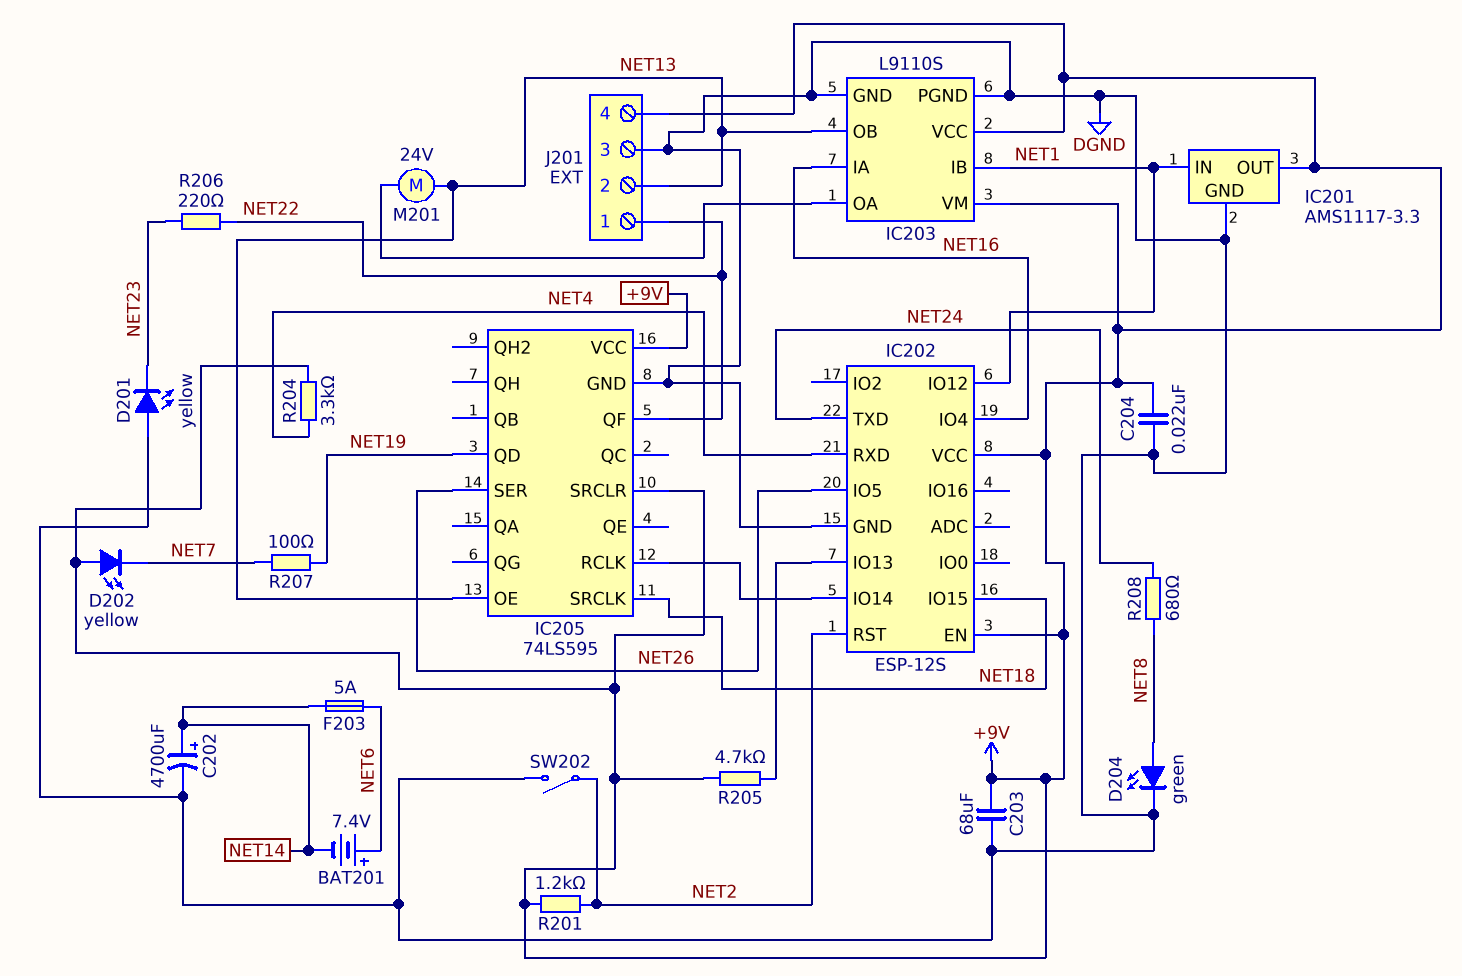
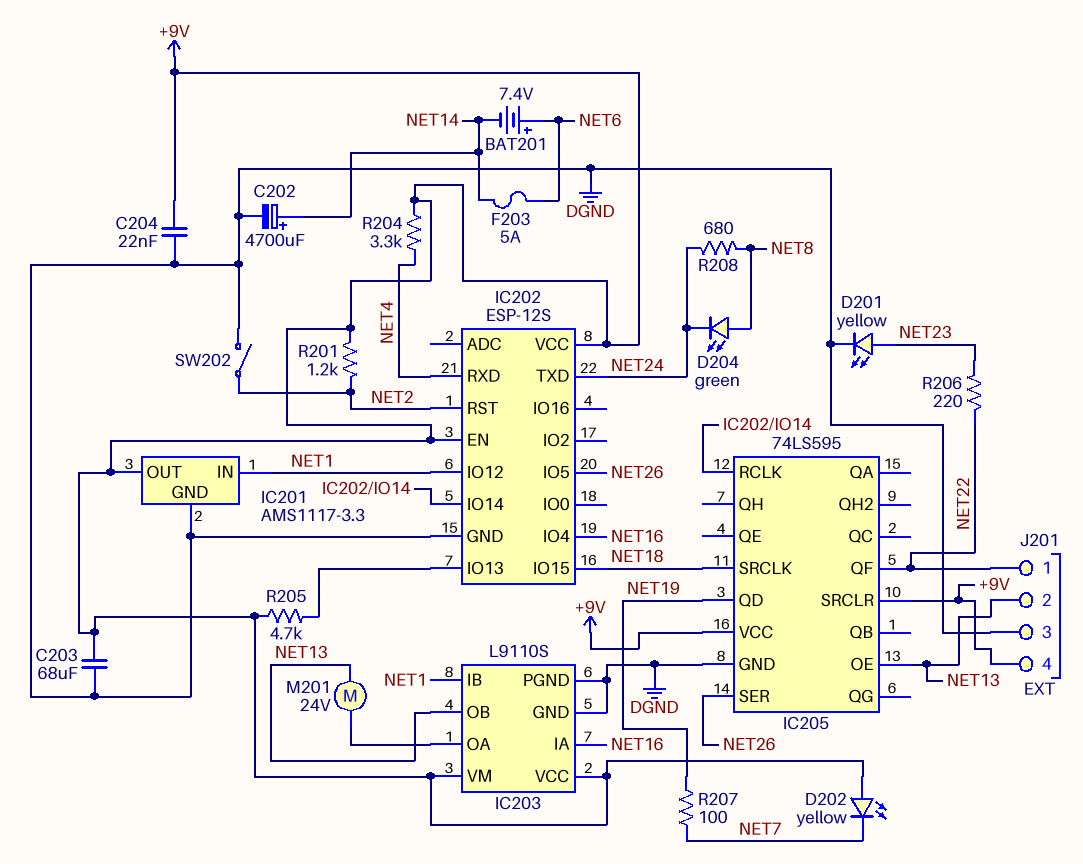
D201: LED yellow (A DGND, K NET23) -> LED yellow (A NET23, K DGND)
D204: LED green (A NET8, K DGND) -> LED green (A NET8, K NET24)

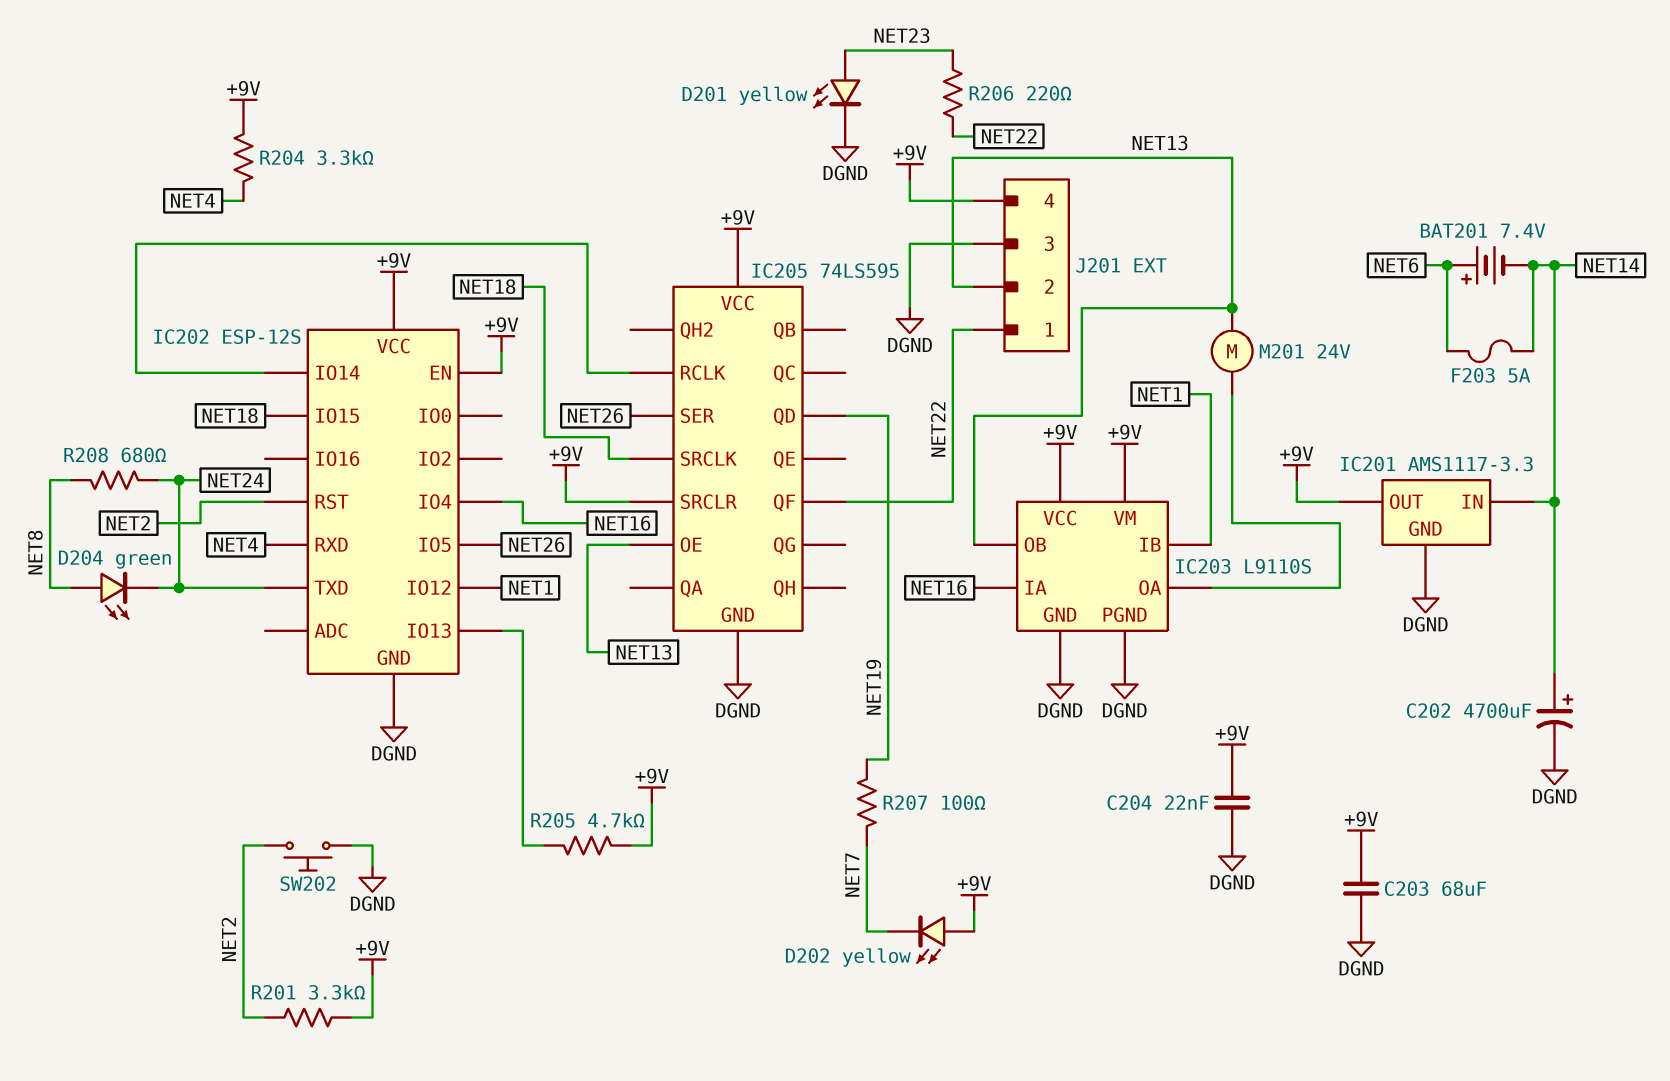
IC201 pin IN: NET1 -> NET14
R201: 1.2k (+9V, NET2) -> 3.3k (+9V, NET2)
SW202: switch (DGND, NET2) -> button (DGND, NET2)

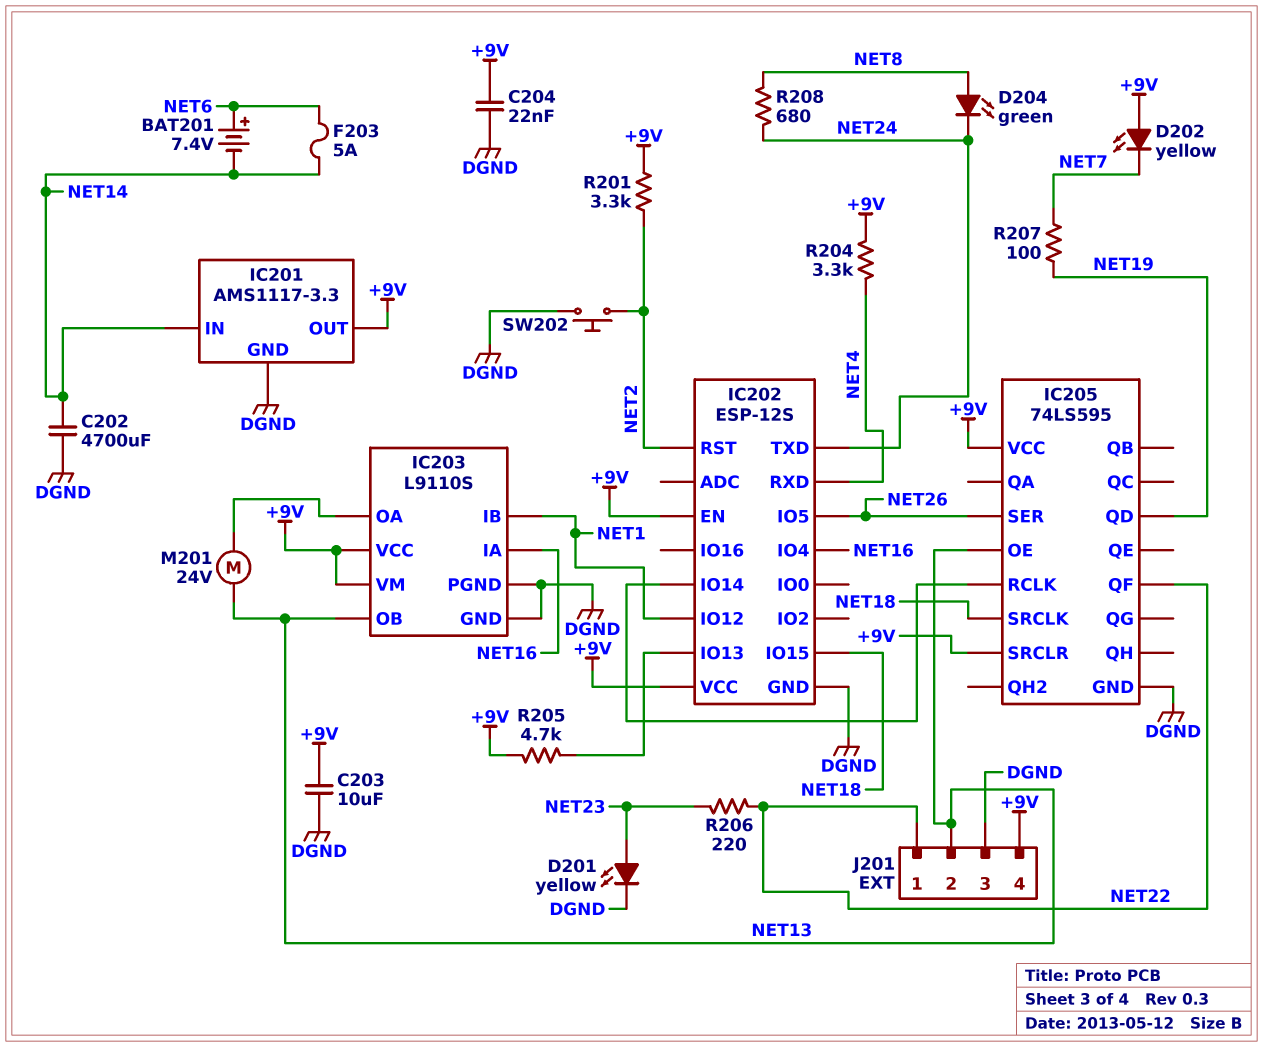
C202: 4700uF (plus NET14, minus DGND) -> 4700uF (DGND, NET14)
C203: 68uF (+9V, DGND) -> 10uF (+9V, DGND)

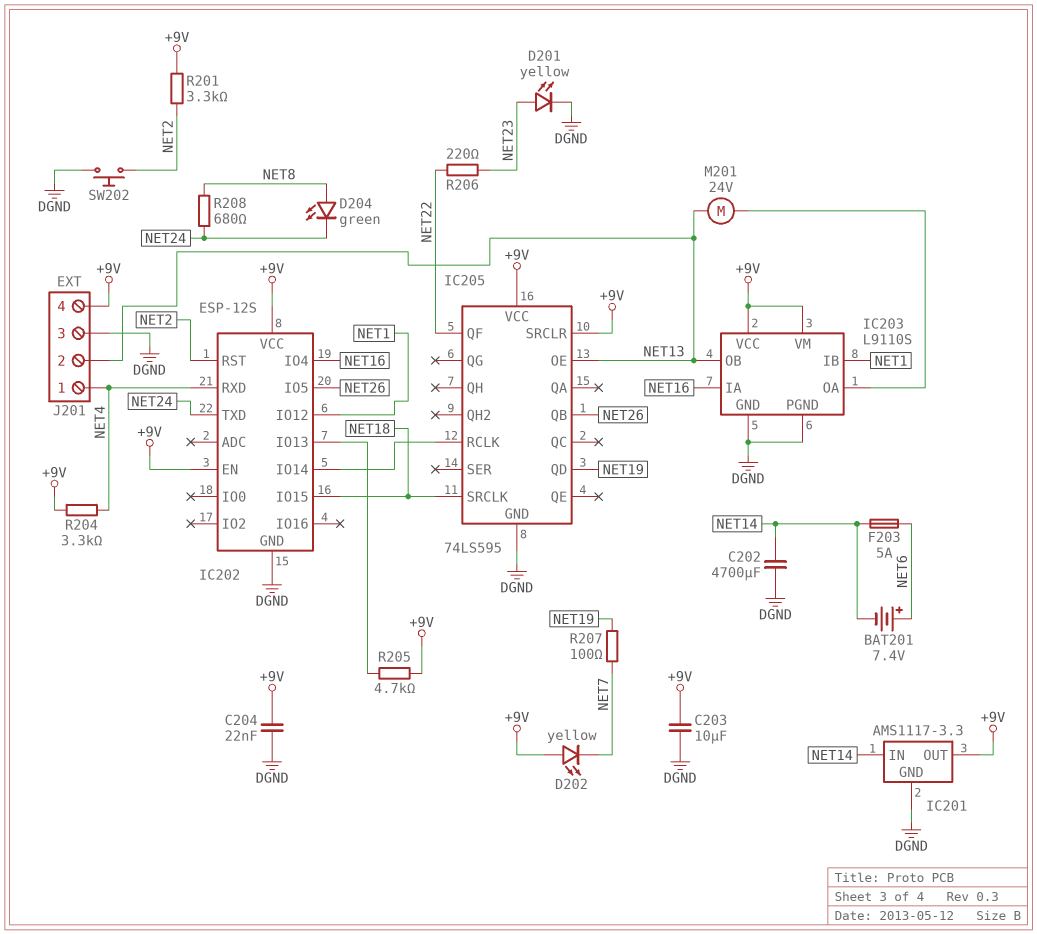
IC205 pin QB: none -> NET26
IC205 pin SER: NET26 -> none
J201 pin 1: NET22 -> NET4

